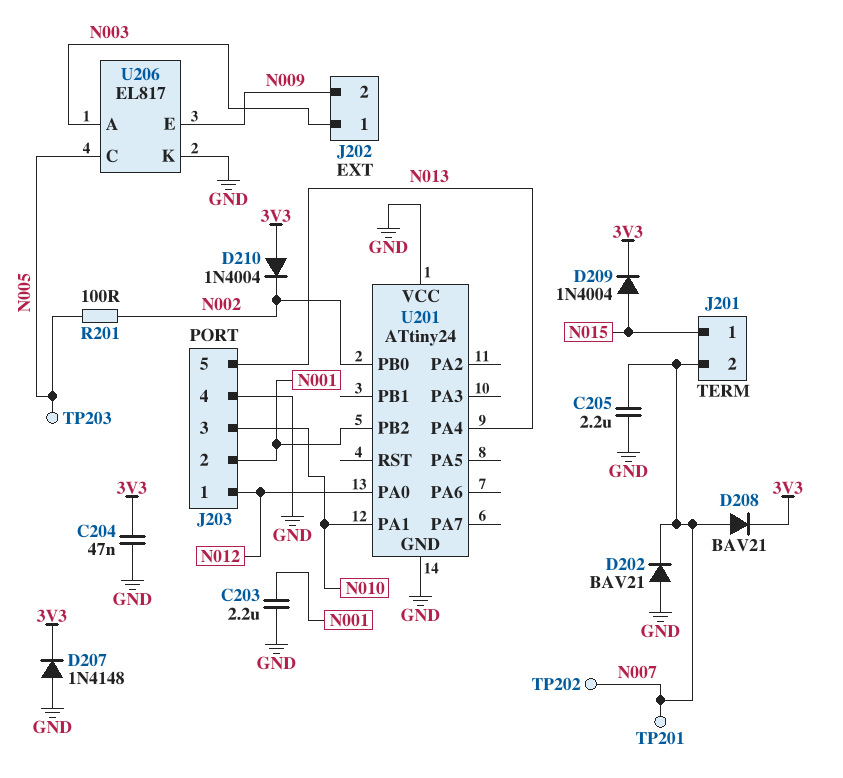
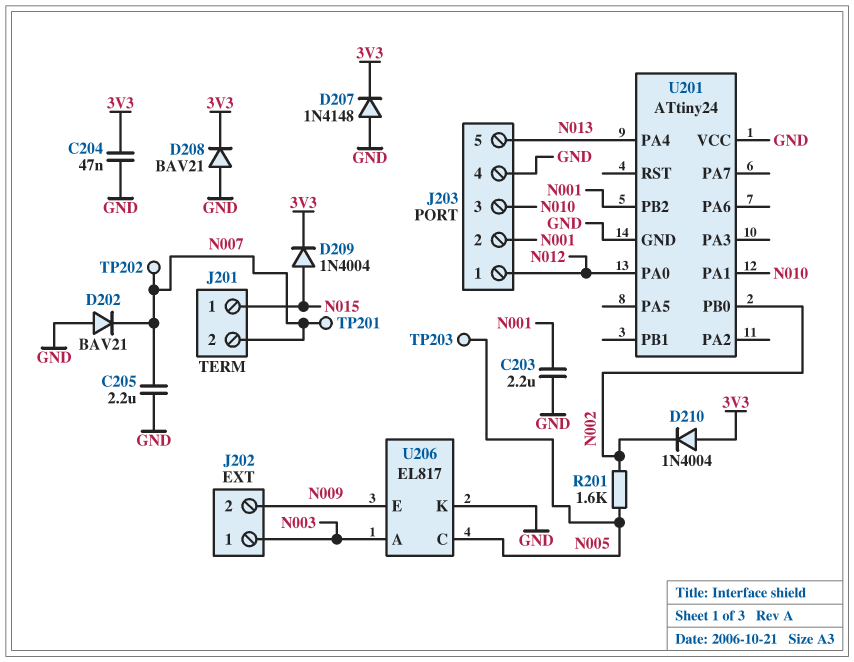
D208: diode BAV21 (A N007, K 3V3) -> diode BAV21 (A GND, K 3V3)
R201: 100 (N002, N005) -> 1.6k (N002, N005)

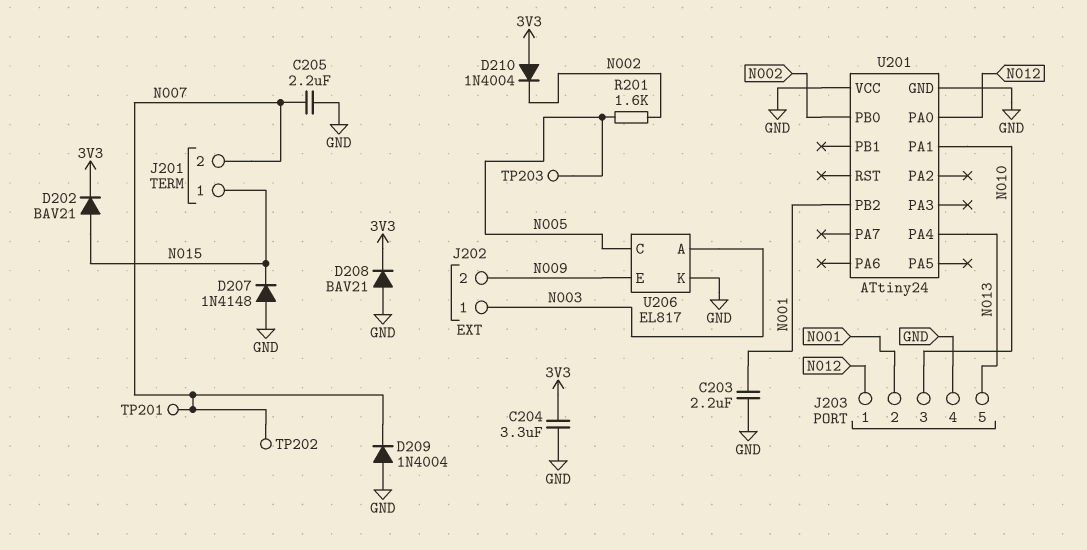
C204: 47nF (3V3, GND) -> 3.3uF (3V3, GND)
D202: diode BAV21 (A GND, K N007) -> diode BAV21 (A N015, K 3V3)
D207: diode 1N4148 (A GND, K 3V3) -> diode 1N4148 (A GND, K N015)
D209: diode 1N4004 (A N015, K 3V3) -> diode 1N4004 (A GND, K N007)

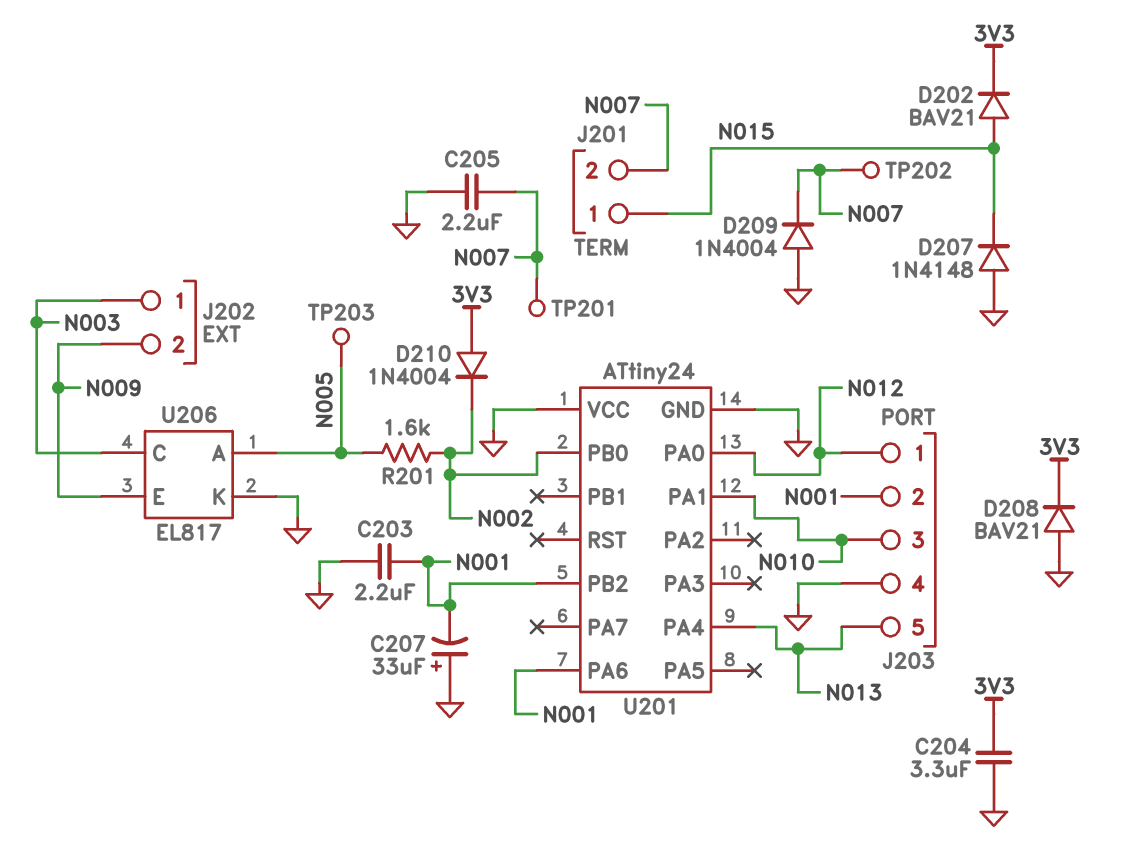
C207: none -> 33uF (plus GND, minus N001)
U201 pin PA6: none -> N001
U206 pin A: N003 -> N005
U206 pin C: N005 -> N003

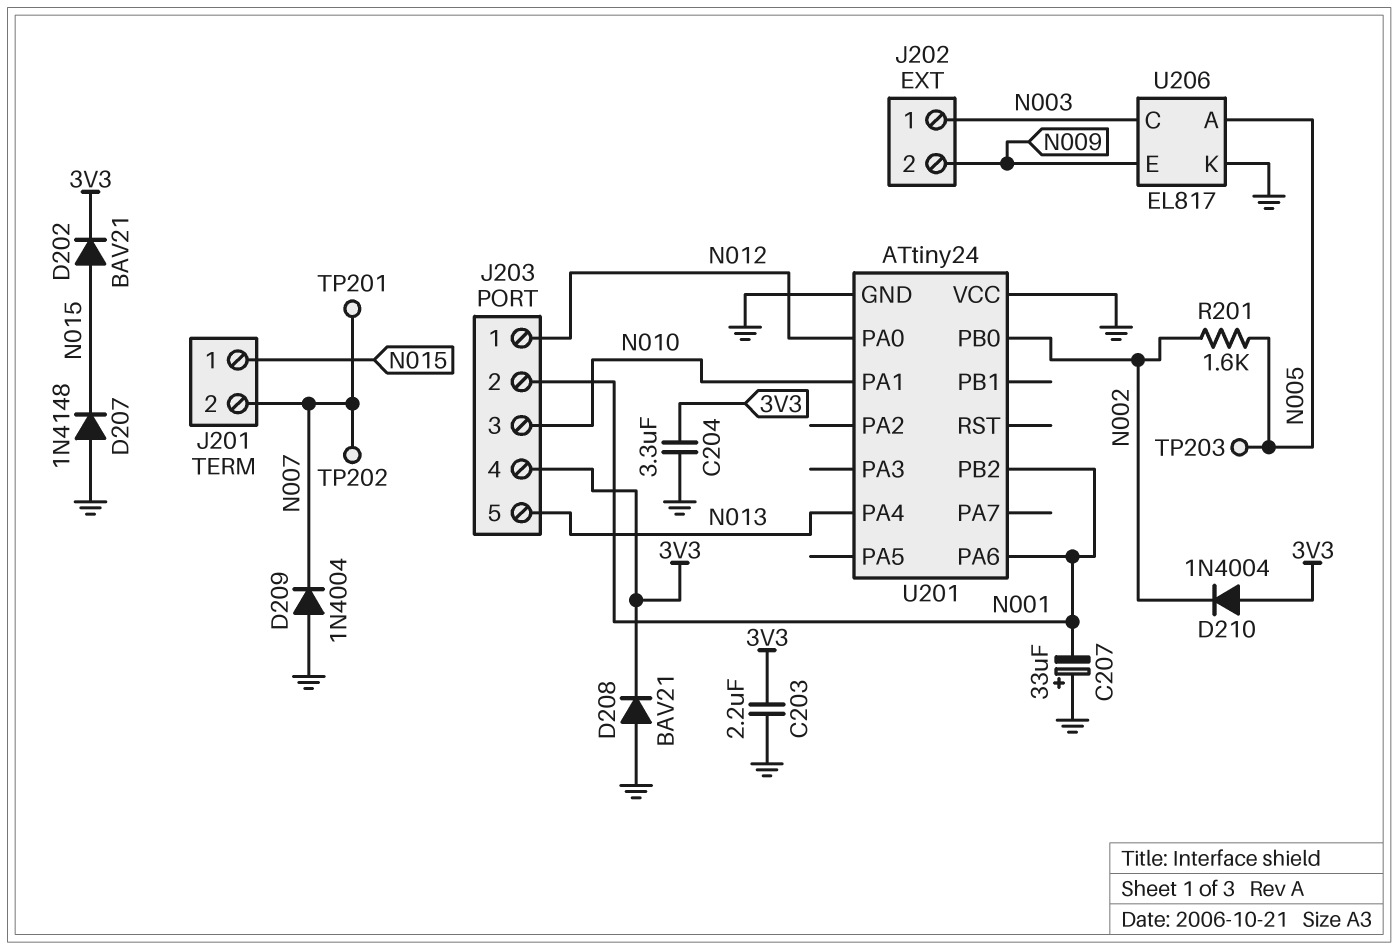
C203: 2.2uF (GND, N001) -> 2.2uF (3V3, GND)
C205: 2.2uF (GND, N007) -> none
J203 pin 4: GND -> 3V3

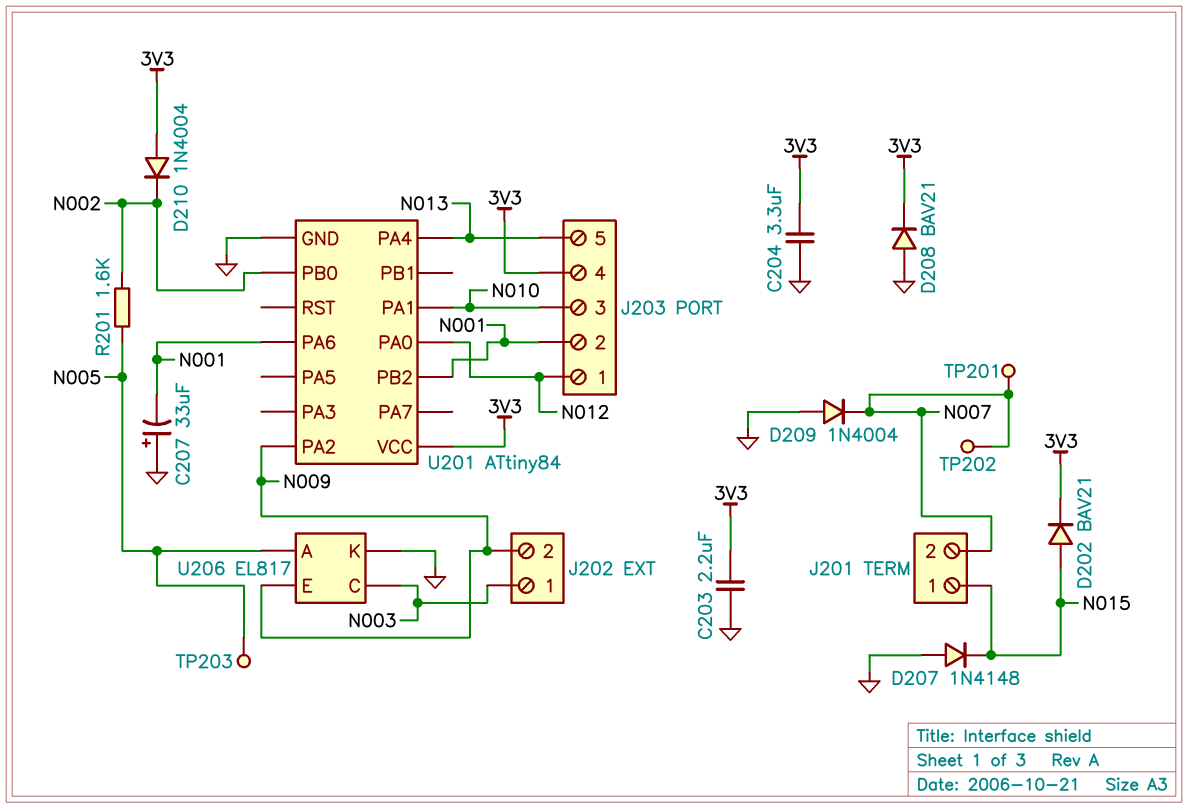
U201: ATtiny24 -> ATtiny84
U201 pin PA2: none -> N009
U201 pin VCC: GND -> 3V3

